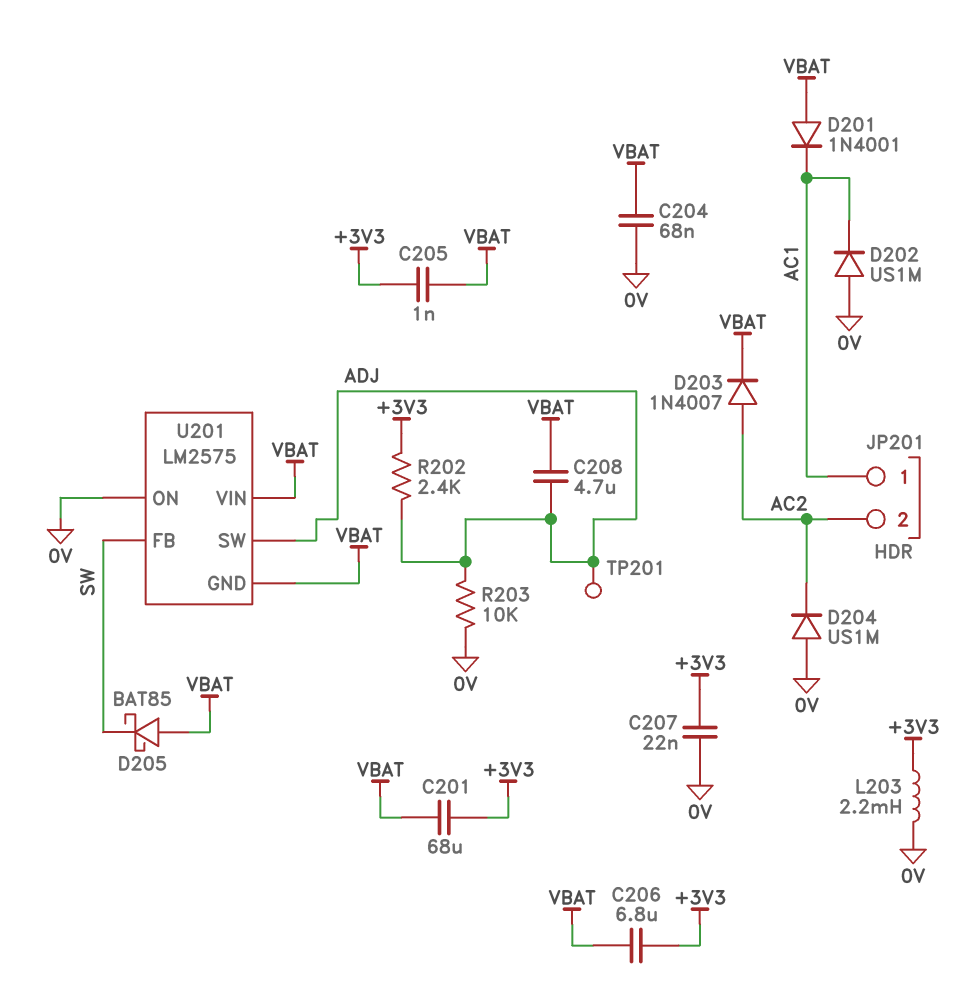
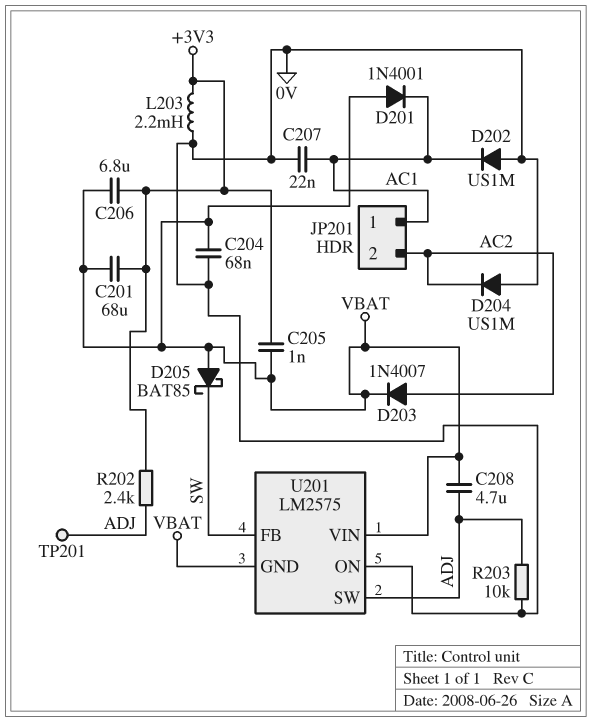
C207: 22nF (+3V3, 0V) -> 22nF (0V, AC1)

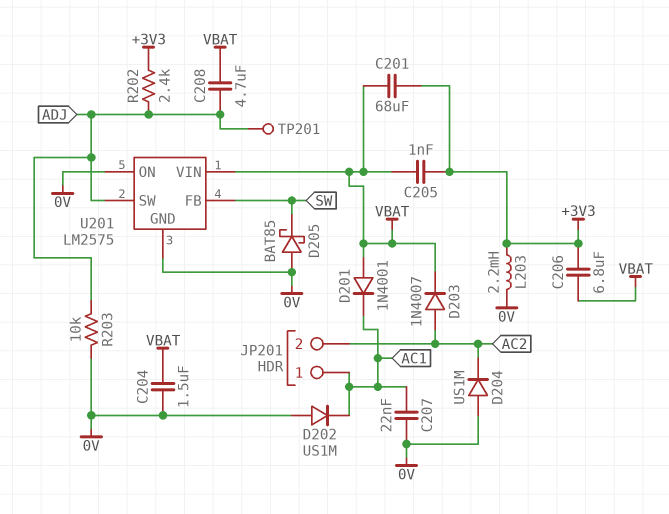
C204: 68nF (0V, VBAT) -> 1.5uF (0V, VBAT)
D205: schottky BAT85 (A VBAT, K SW) -> schottky BAT85 (A 0V, K SW)
U201 pin GND: VBAT -> 0V

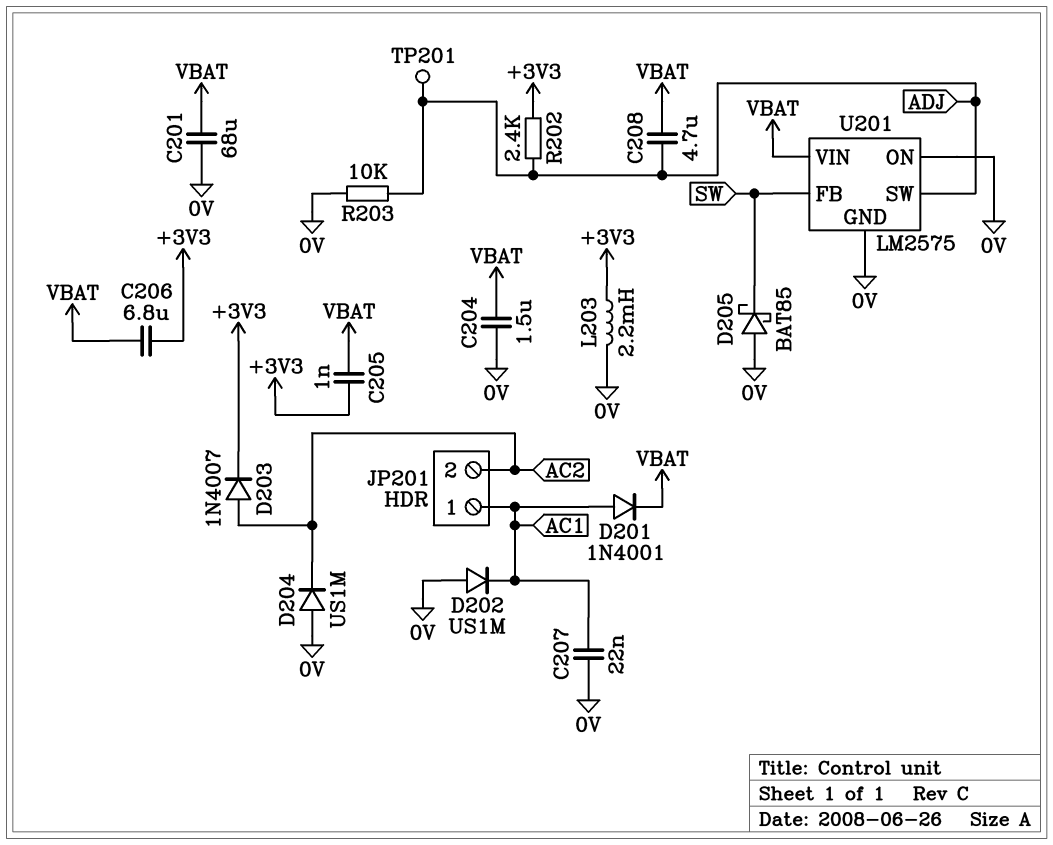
C201: 68uF (+3V3, VBAT) -> 68uF (0V, VBAT)
D201: diode 1N4001 (A VBAT, K AC1) -> diode 1N4001 (A AC1, K VBAT)
D203: diode 1N4007 (A AC2, K VBAT) -> diode 1N4007 (A AC2, K +3V3)

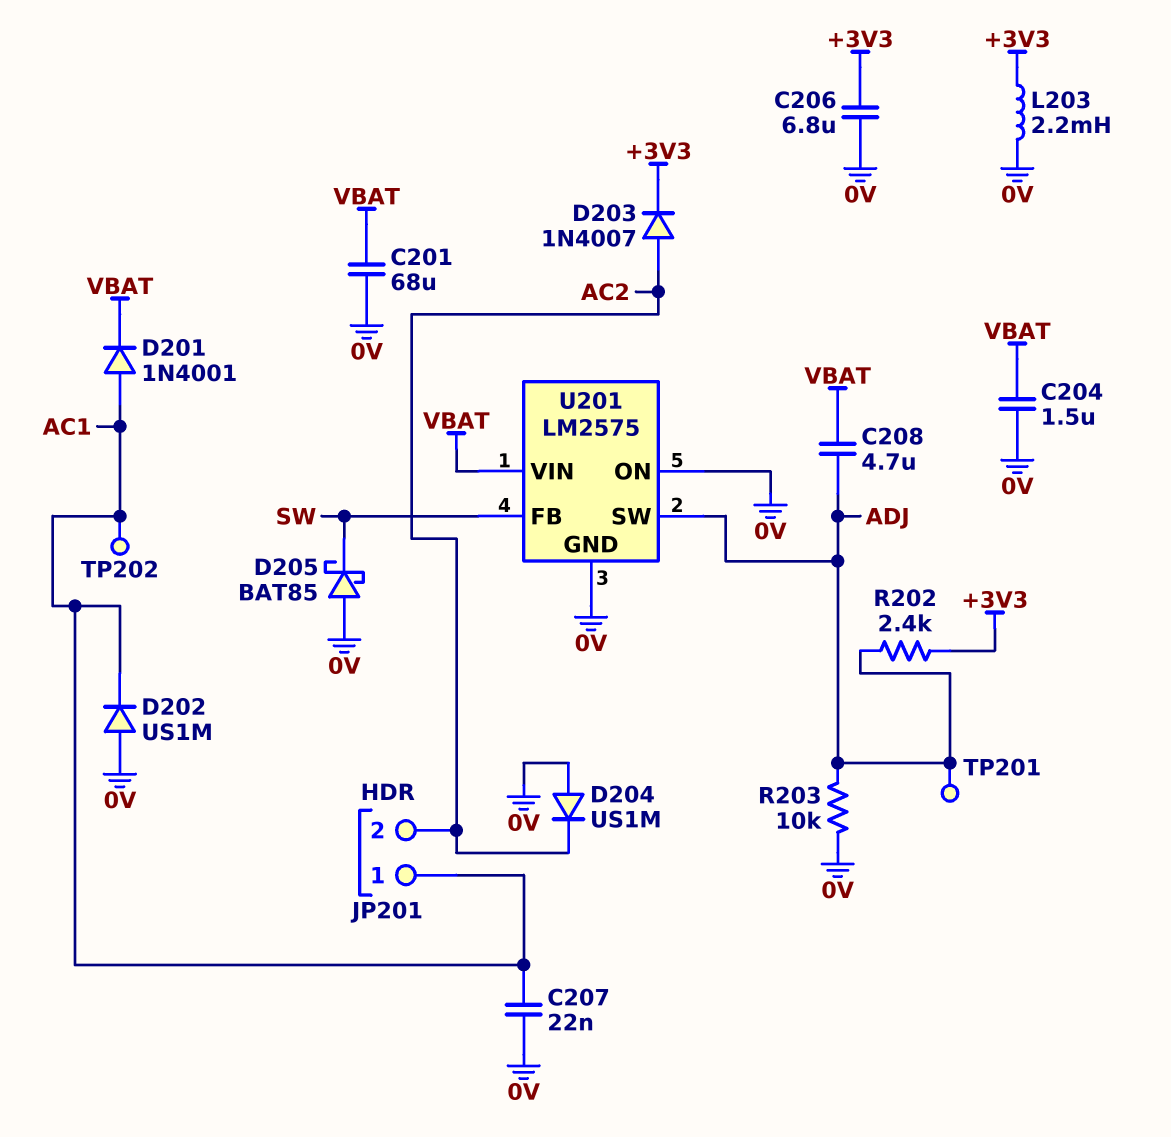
C205: 1nF (+3V3, VBAT) -> none
C206: 6.8uF (+3V3, VBAT) -> 6.8uF (+3V3, 0V)
TP202: none -> test point (AC1)

